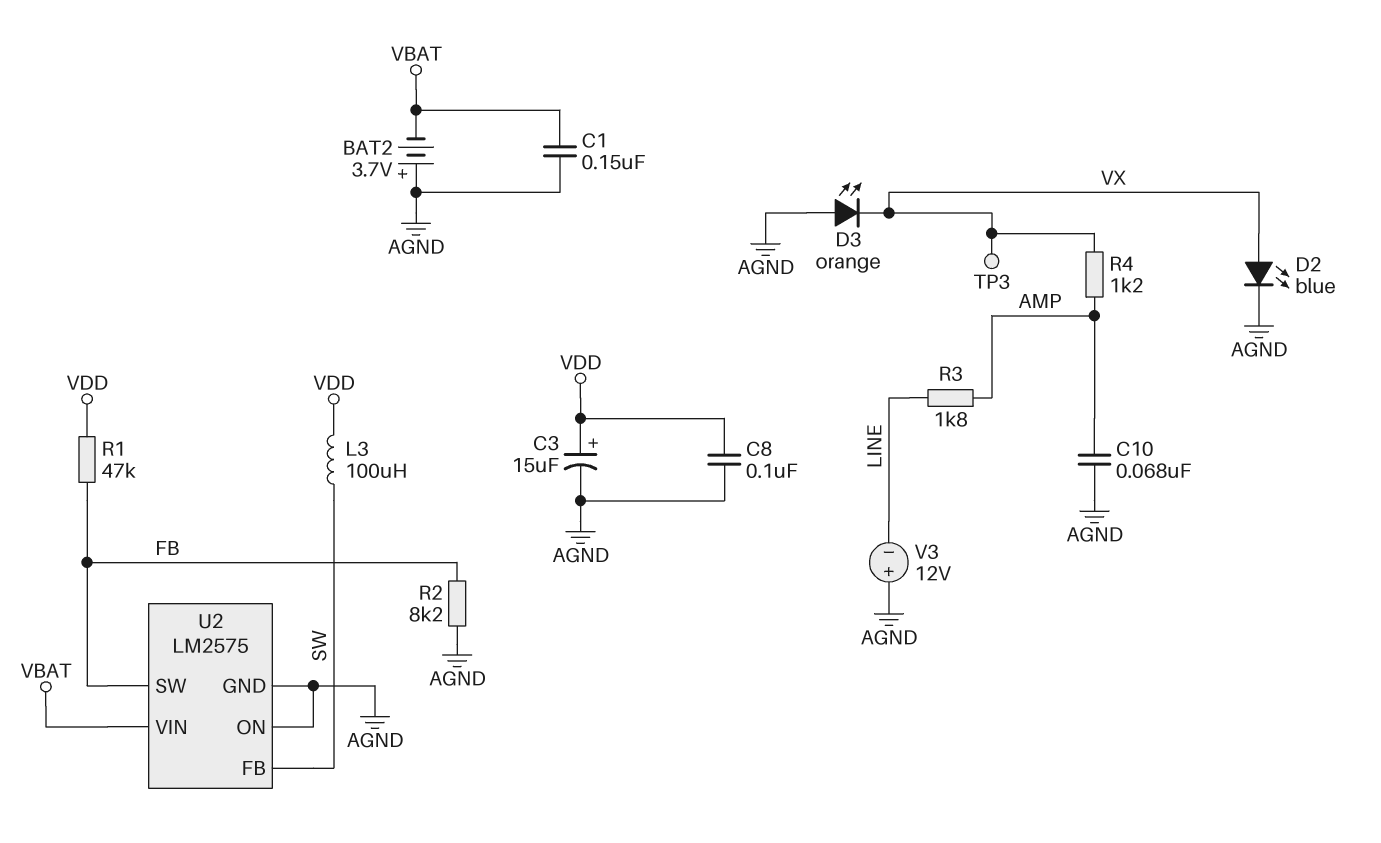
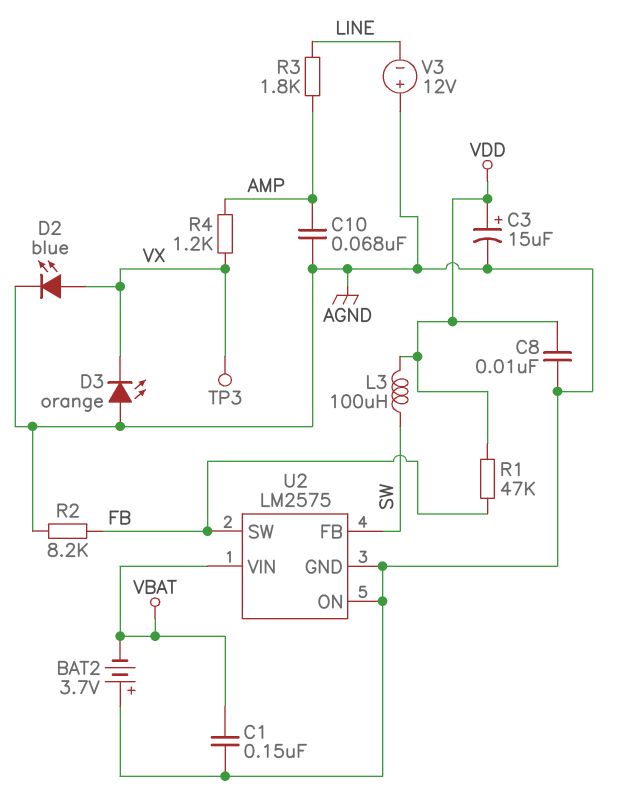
C8: 100nF (AGND, VDD) -> 10nF (AGND, VDD)

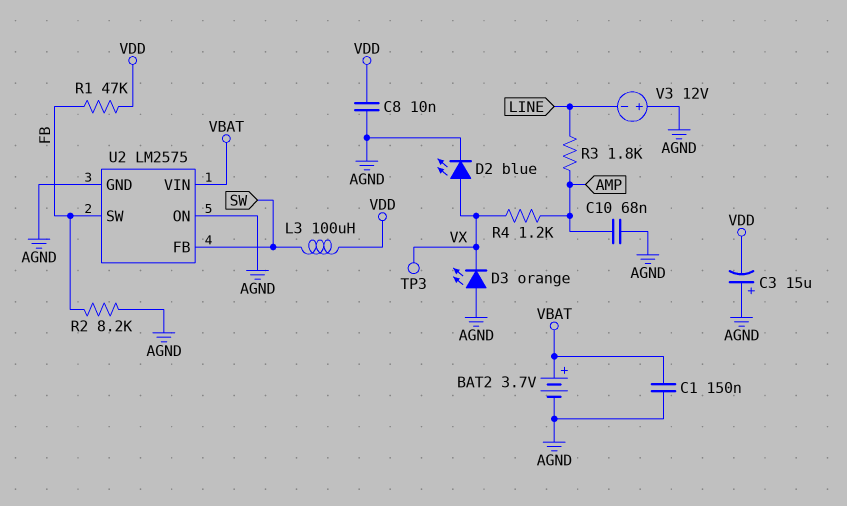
BAT2: 3.7V (plus AGND, minus VBAT) -> 3.7V (plus VBAT, minus AGND)
C3: 15uF (plus VDD, minus AGND) -> 15uF (plus AGND, minus VDD)

